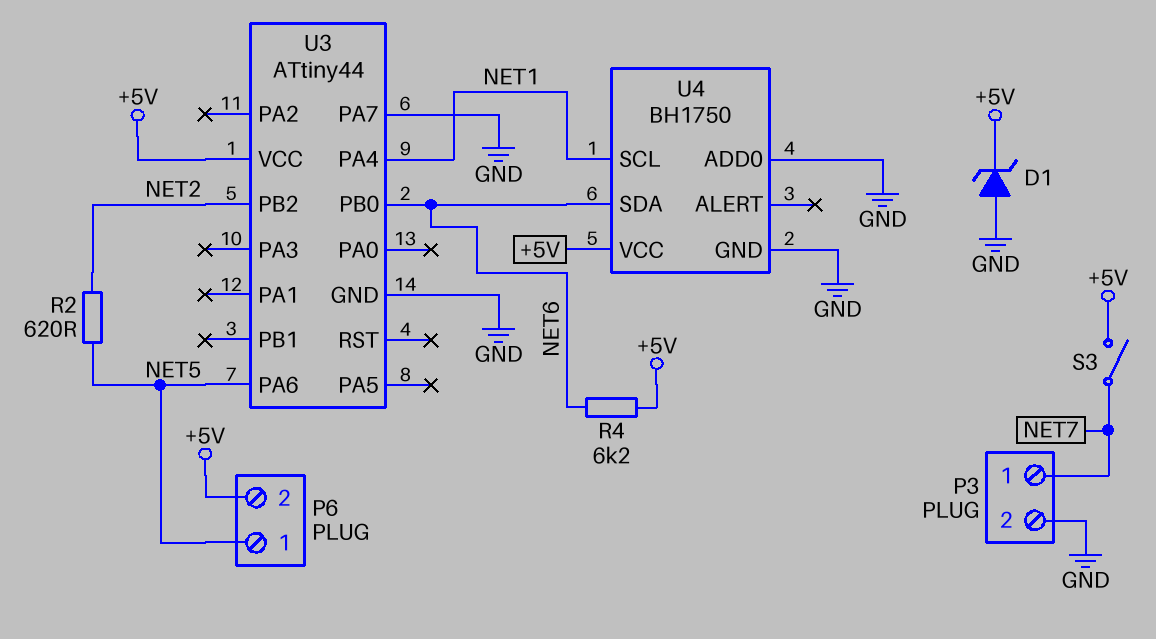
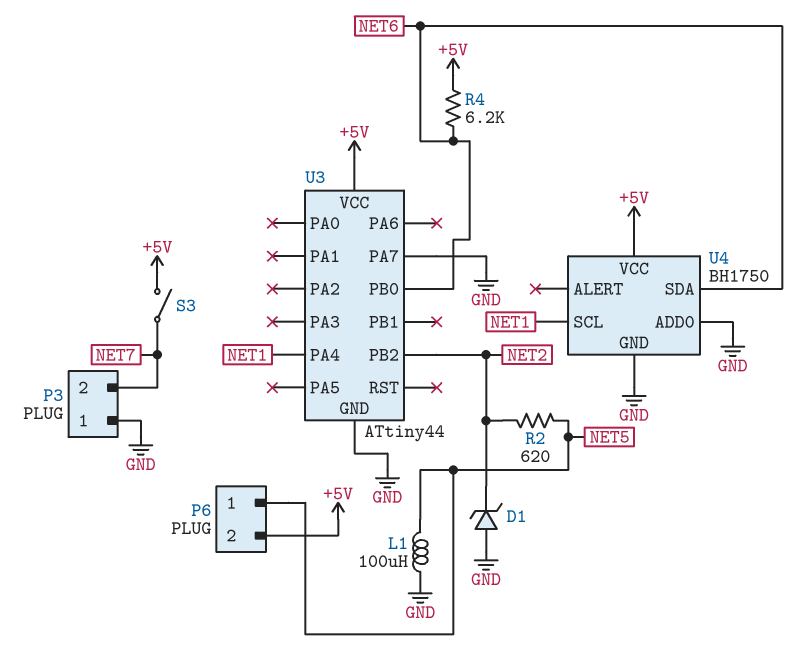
D1: zener (A GND, K +5V) -> zener (A GND, K NET2)
L1: none -> 100uH (GND, NET5)
P3 pin 1: NET7 -> GND
P3 pin 2: GND -> NET7
U3 pin PA6: NET5 -> none

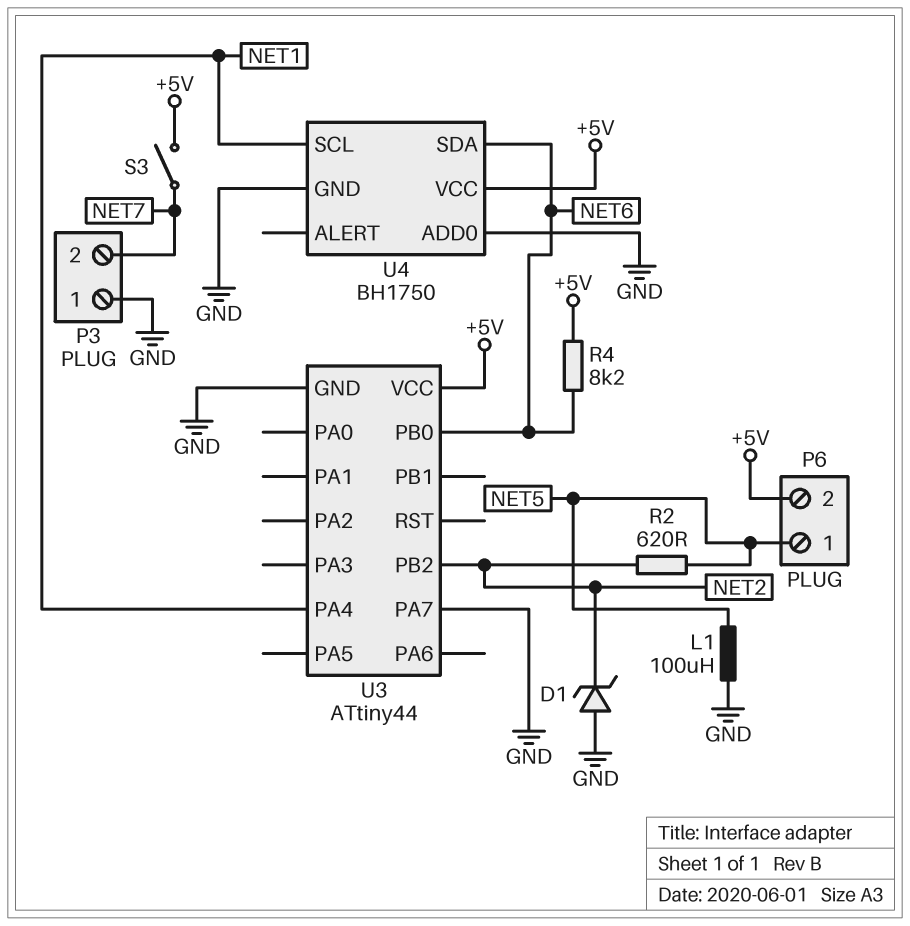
R4: 6.2k (+5V, NET6) -> 8.2k (+5V, NET6)

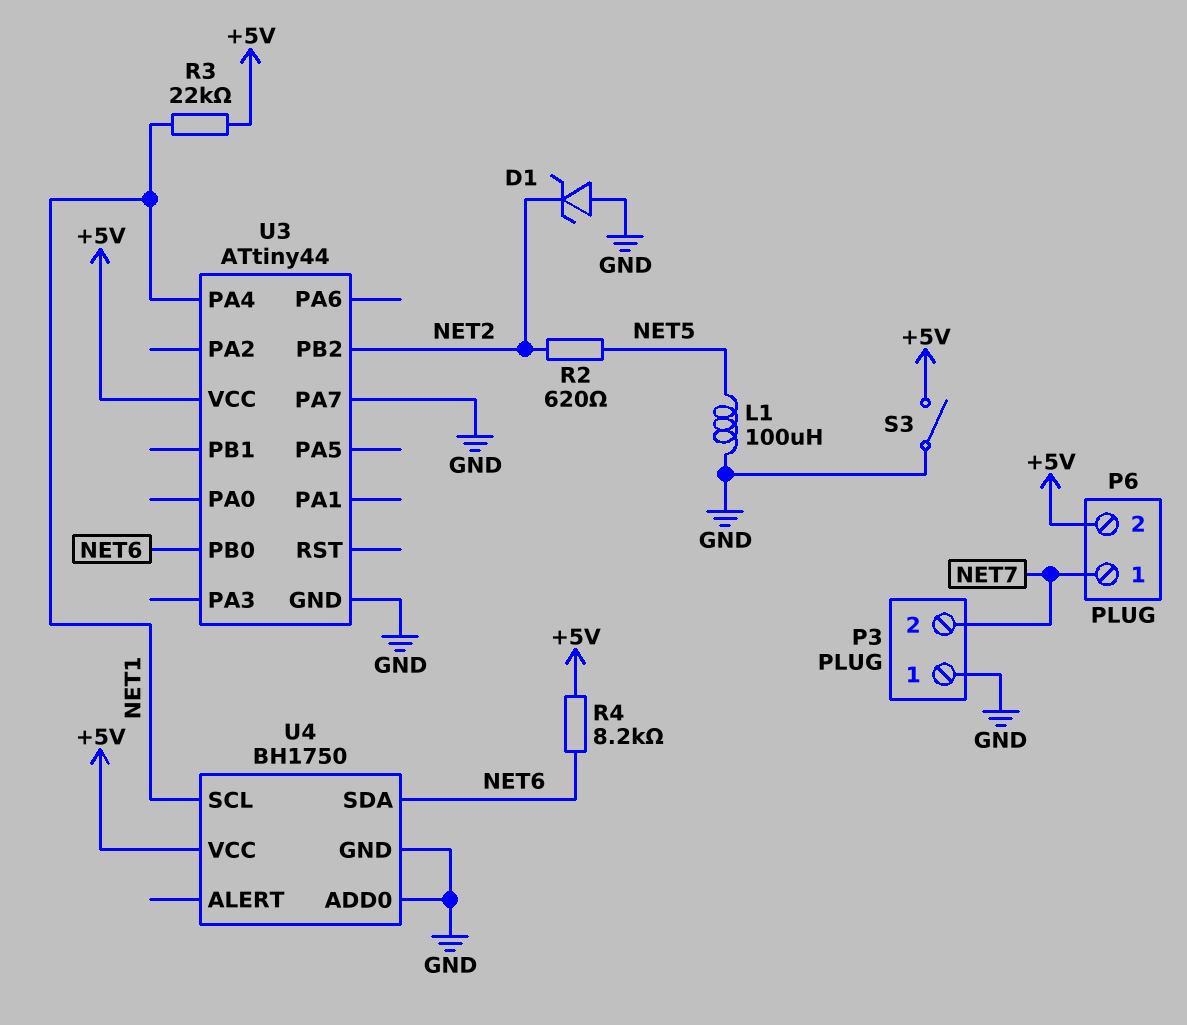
P6 pin 1: NET5 -> NET7
R3: none -> 22k (+5V, NET1)
S3: switch (+5V, NET7) -> switch (+5V, GND)

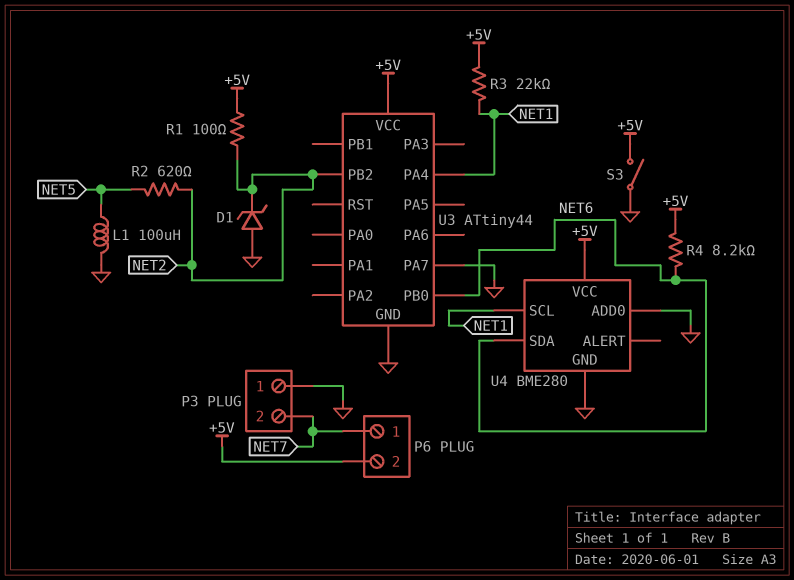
R1: none -> 100 (+5V, NET2)
U4: BH1750 -> BME280

